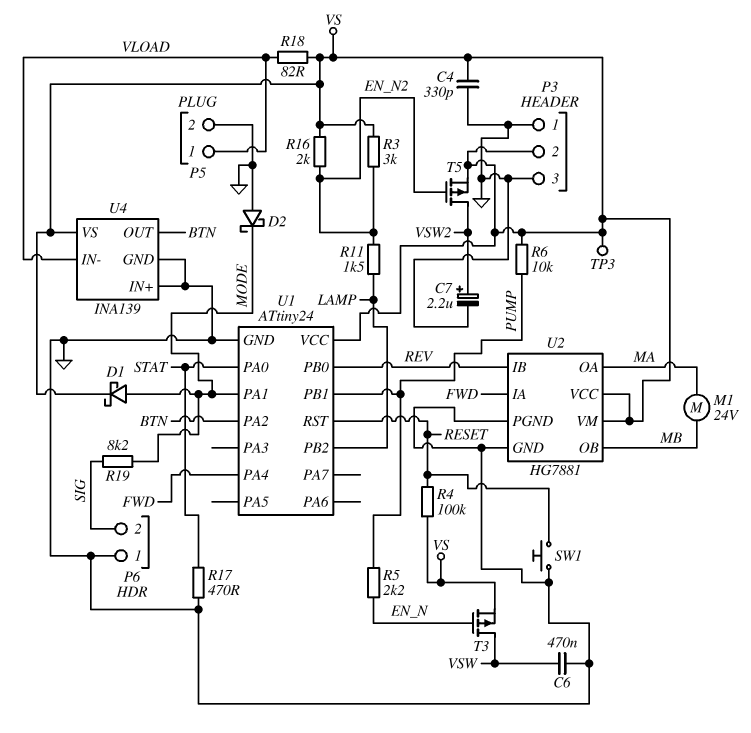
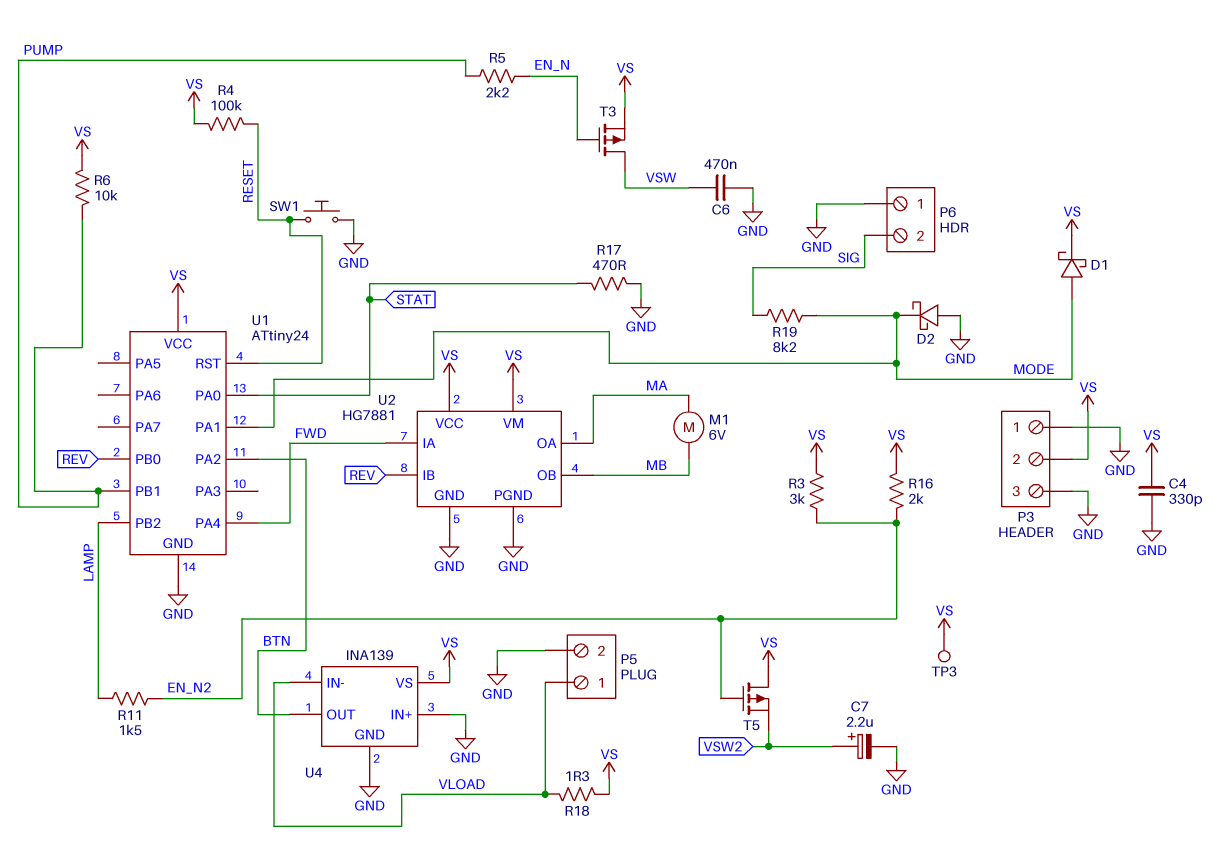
M1: motor 24V (MA, MB) -> motor 6V (MA, MB)
R18: 82 (VLOAD, VS) -> 1.3 (VLOAD, VS)
T5: PMOS (G EN_N2, D VSW2, S VS) -> PMOS (G EN_N2, D VS, S VSW2)

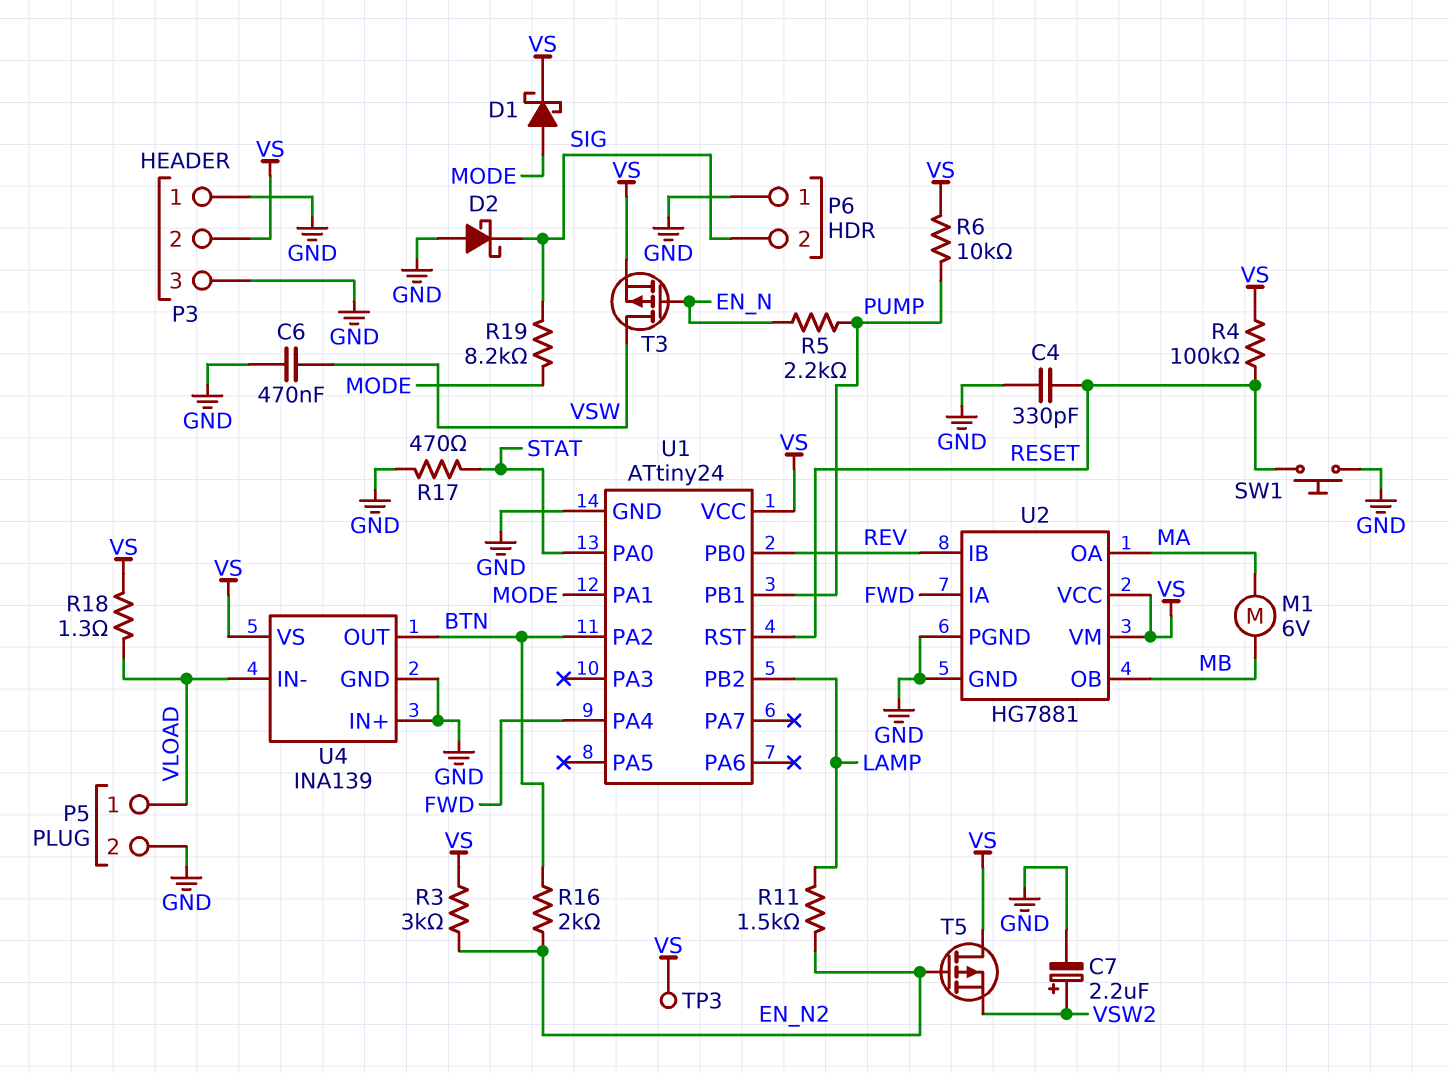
C4: 330pF (GND, VS) -> 330pF (GND, RESET)
D2: schottky (A GND, K MODE) -> schottky (A GND, K SIG)
R16: 2k (EN_N2, VS) -> 2k (BTN, EN_N2)

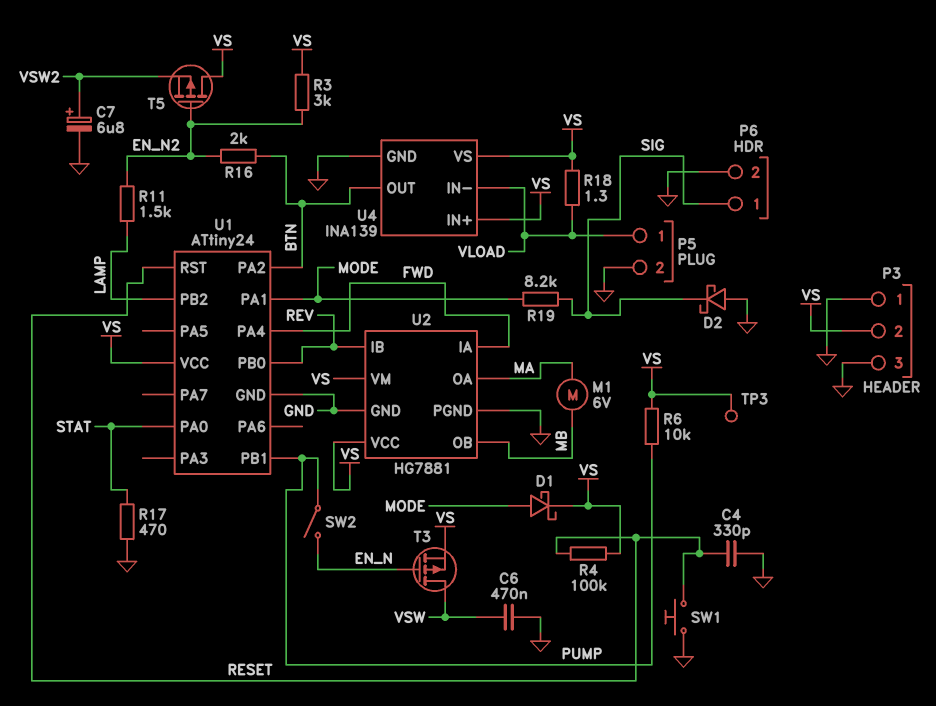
C7: 2.2uF (plus VSW2, minus GND) -> 6.8uF (plus VSW2, minus GND)
P6 pin 1: GND -> SIG
P6 pin 2: SIG -> GND
R5: 2.2k (EN_N, PUMP) -> none
SW2: none -> switch (EN_N, PUMP)
U4 pin IN+: GND -> VS

